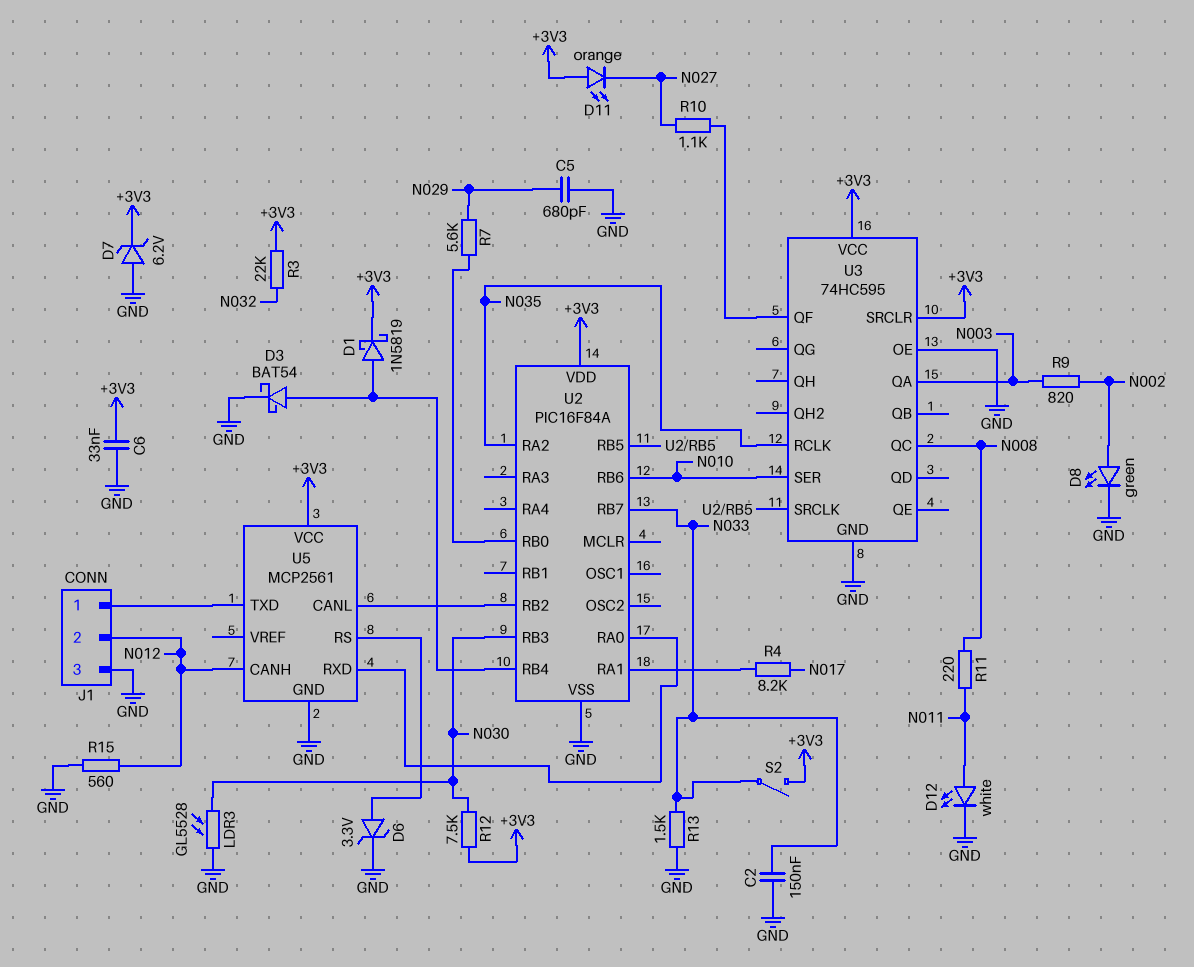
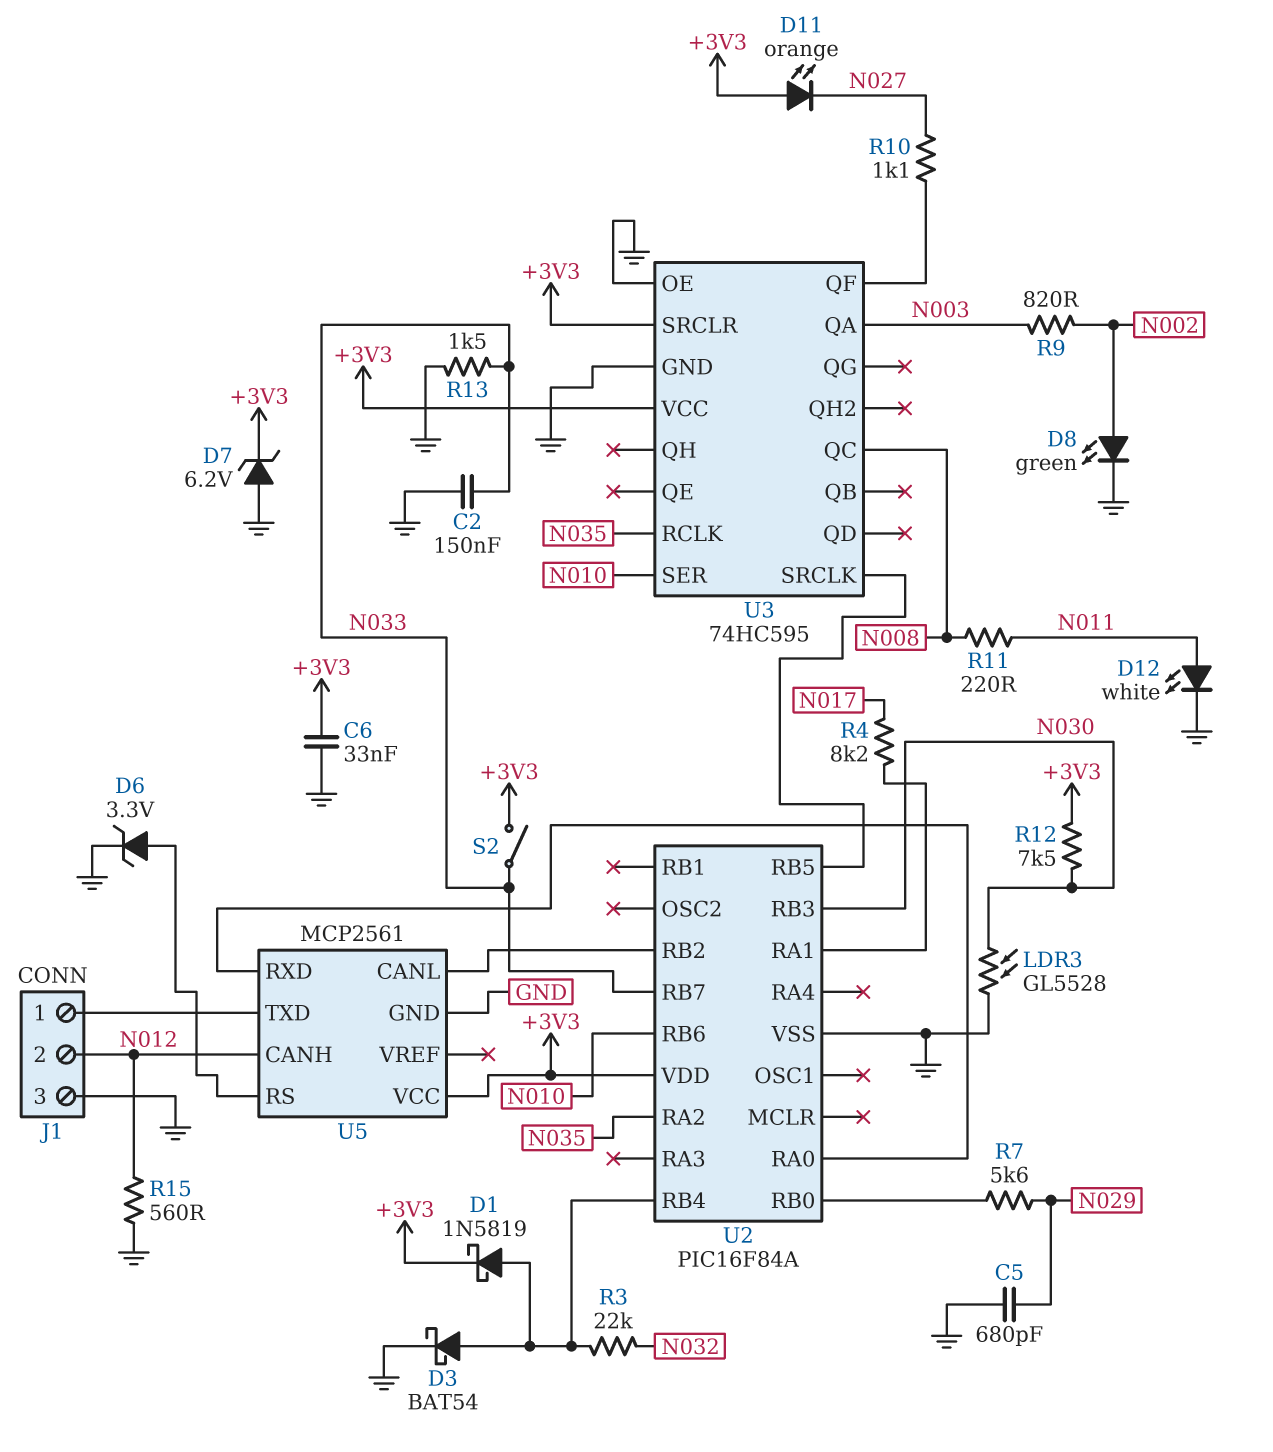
R3: 22k (+3V3, N032) -> 22k (N032, U2/RB4)

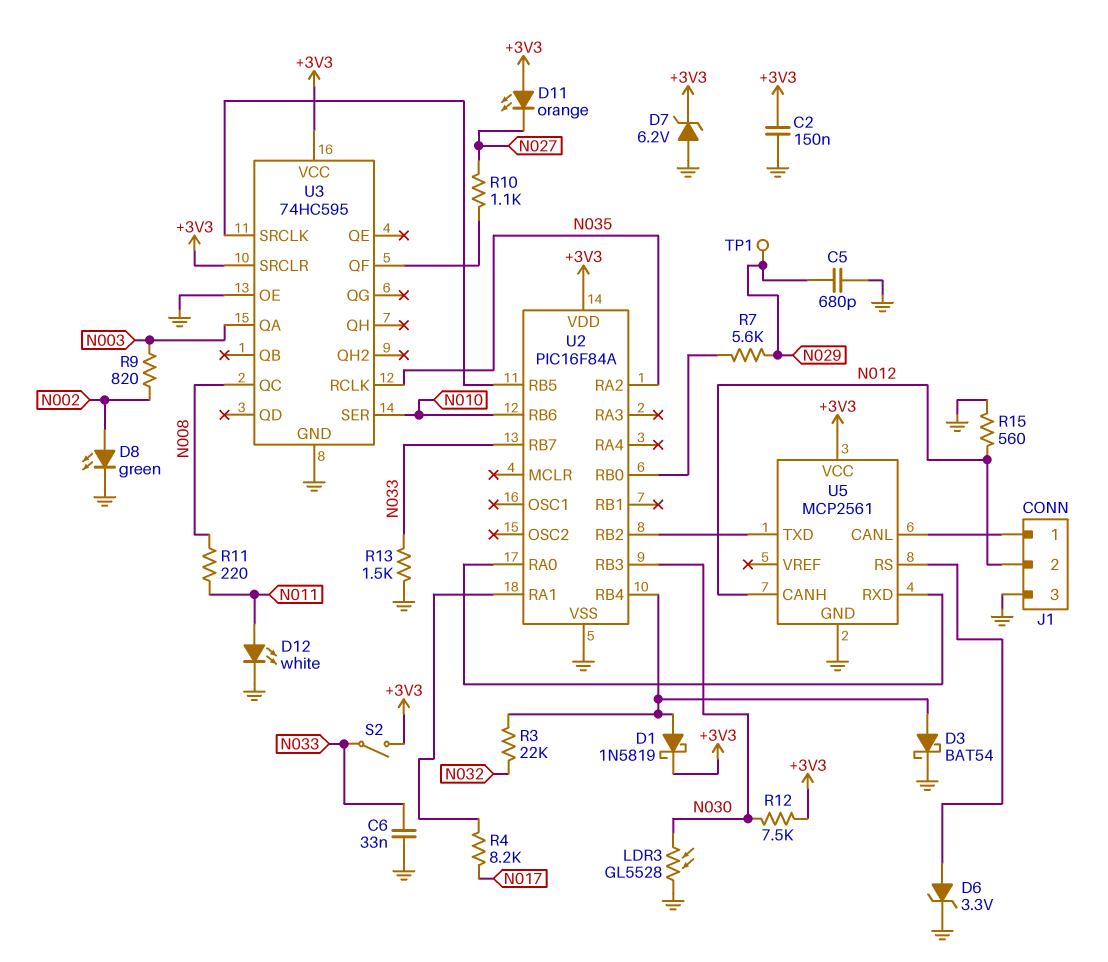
C2: 150nF (GND, N033) -> 150nF (+3V3, GND)
C6: 33nF (+3V3, GND) -> 33nF (GND, N033)
TP1: none -> test point (N029)
U5 pin CANL: U2/RB2 -> J1/1
U5 pin TXD: J1/1 -> U2/RB2

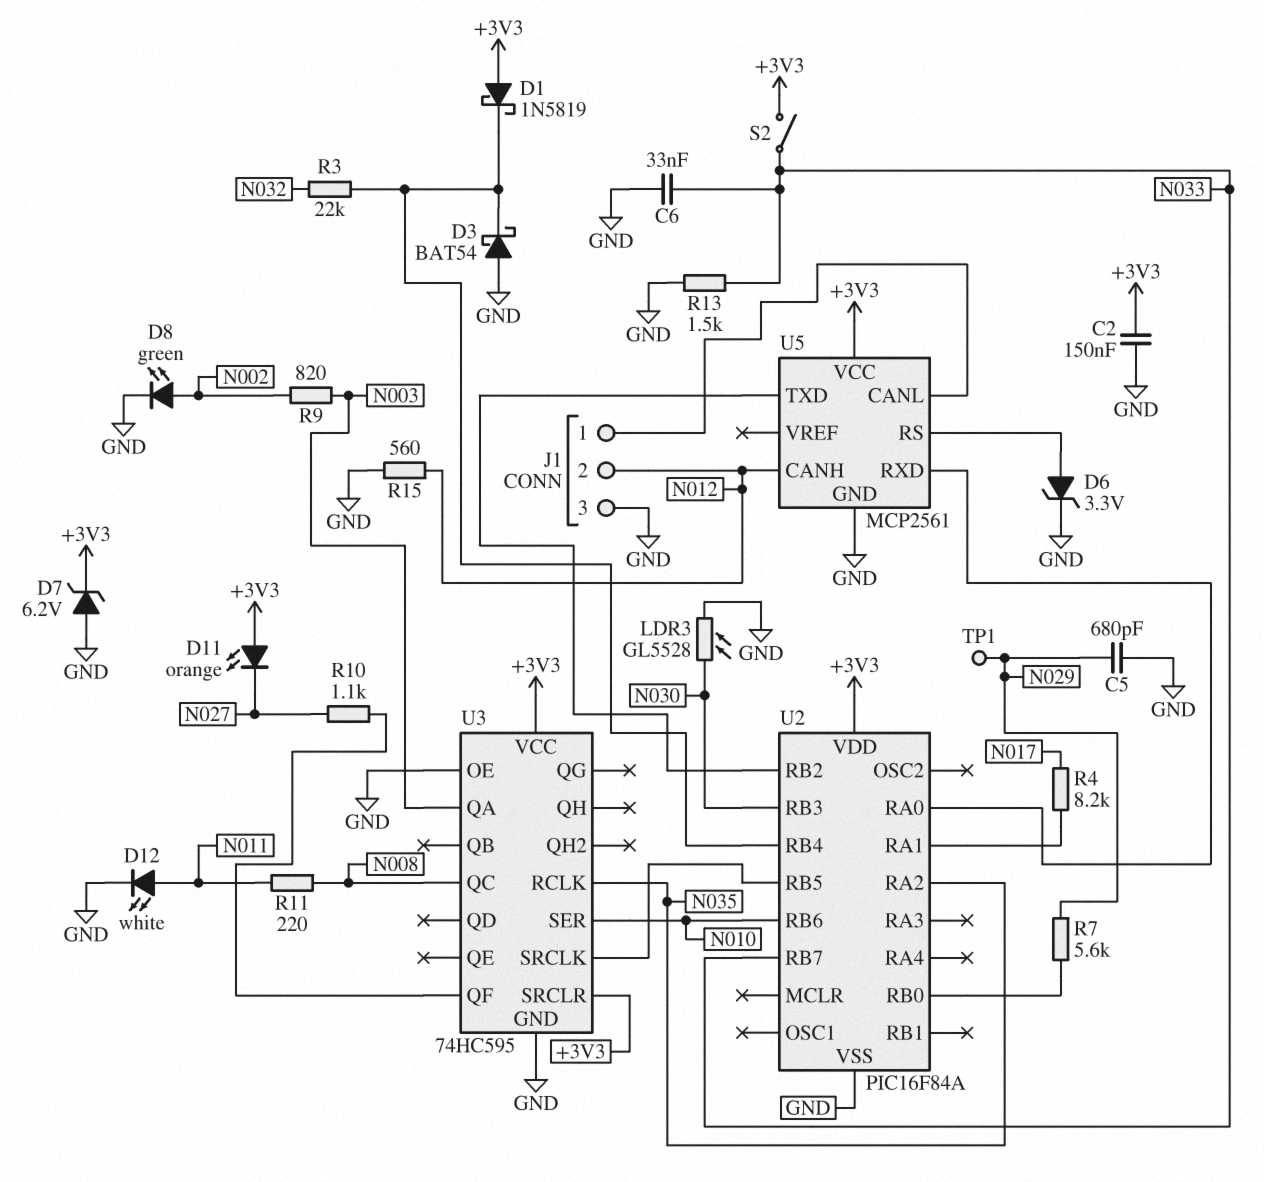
D1: schottky 1N5819 (A U2/RB4, K +3V3) -> schottky 1N5819 (A +3V3, K U2/RB4)
D3: schottky BAT54 (A U2/RB4, K GND) -> schottky BAT54 (A GND, K U2/RB4)
R12: 7.5k (+3V3, N030) -> none

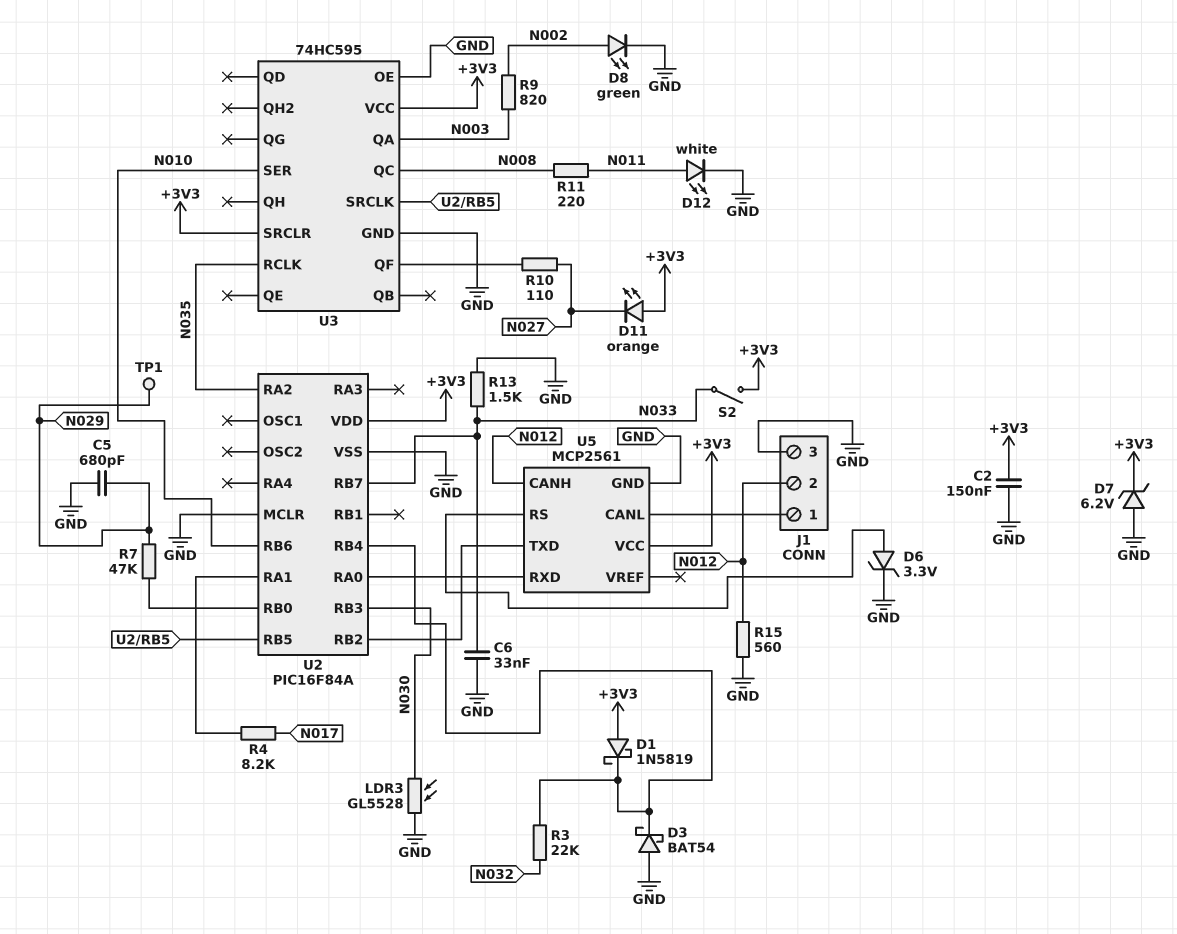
R7: 5.6k (N029, U2/RB0) -> 47k (N029, U2/RB0)
R10: 1.1k (N027, U3/QF) -> 110 (N027, U3/QF)
U2 pin MCLR: none -> GND

